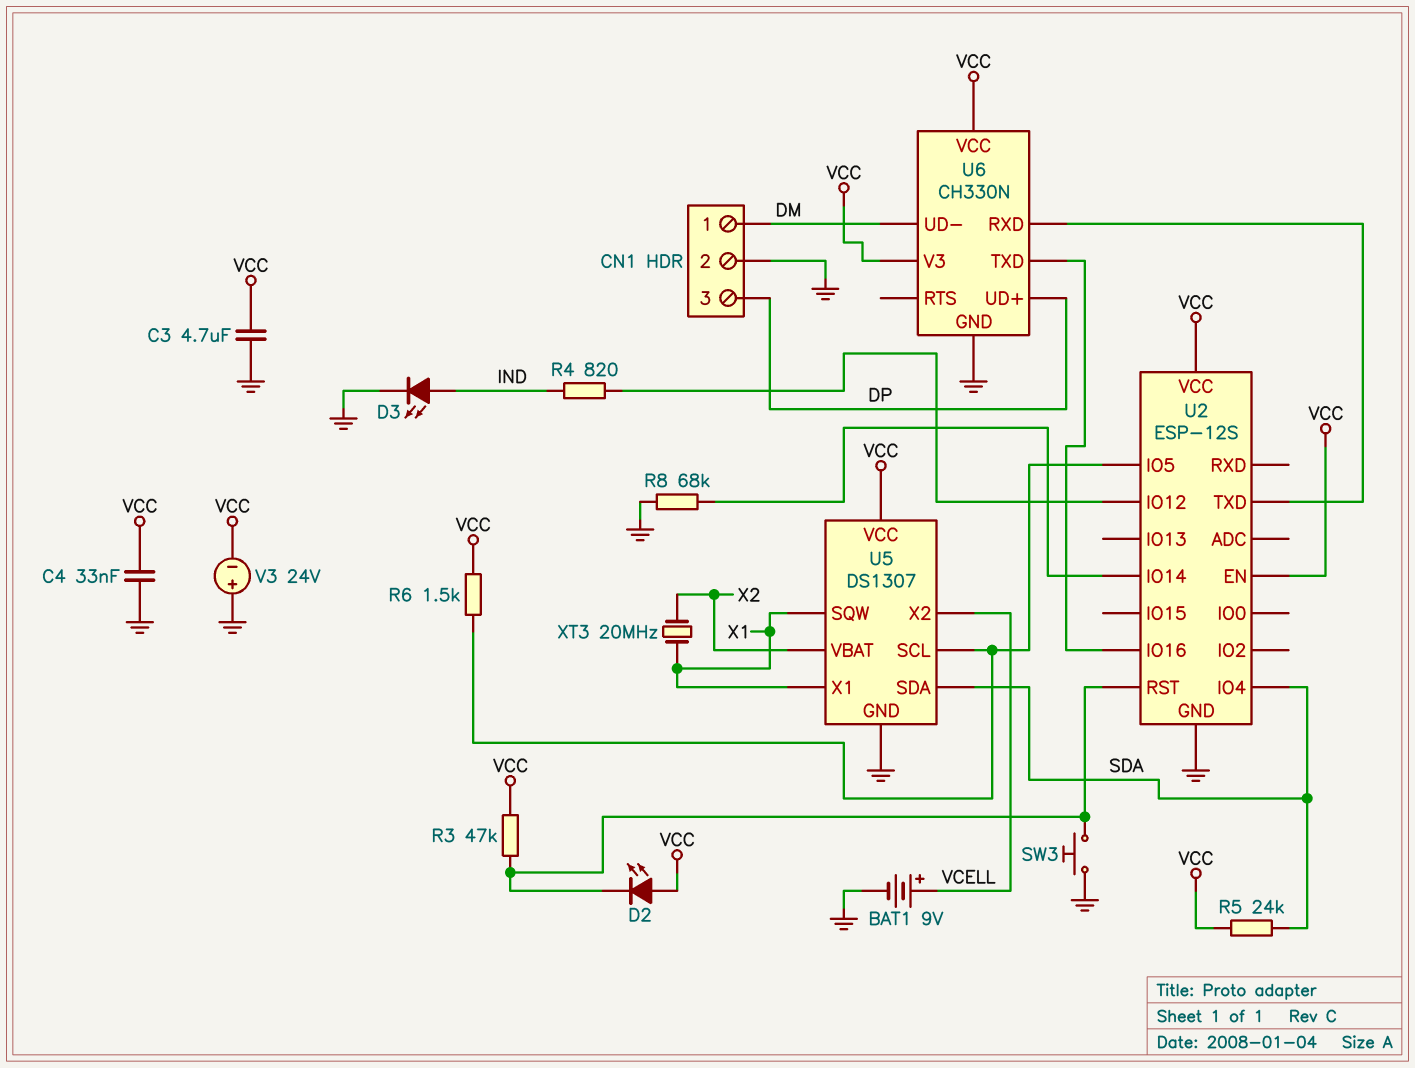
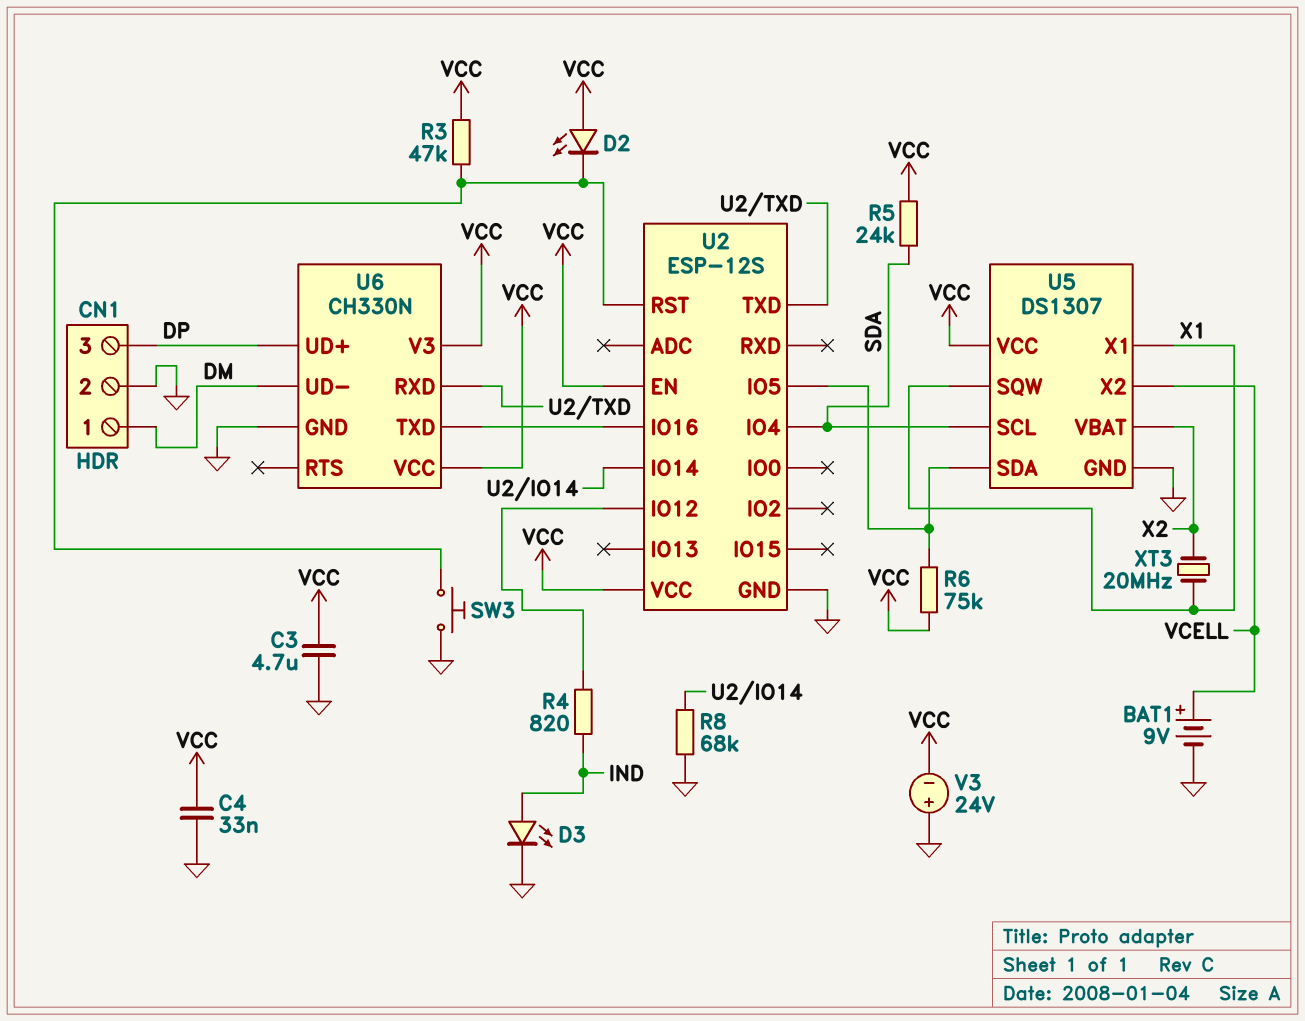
R6: 1.5k (U2/IO5, VCC) -> 75k (U2/IO5, VCC)
U5 pin SCL: U2/IO5 -> SDA
U5 pin SDA: SDA -> U2/IO5

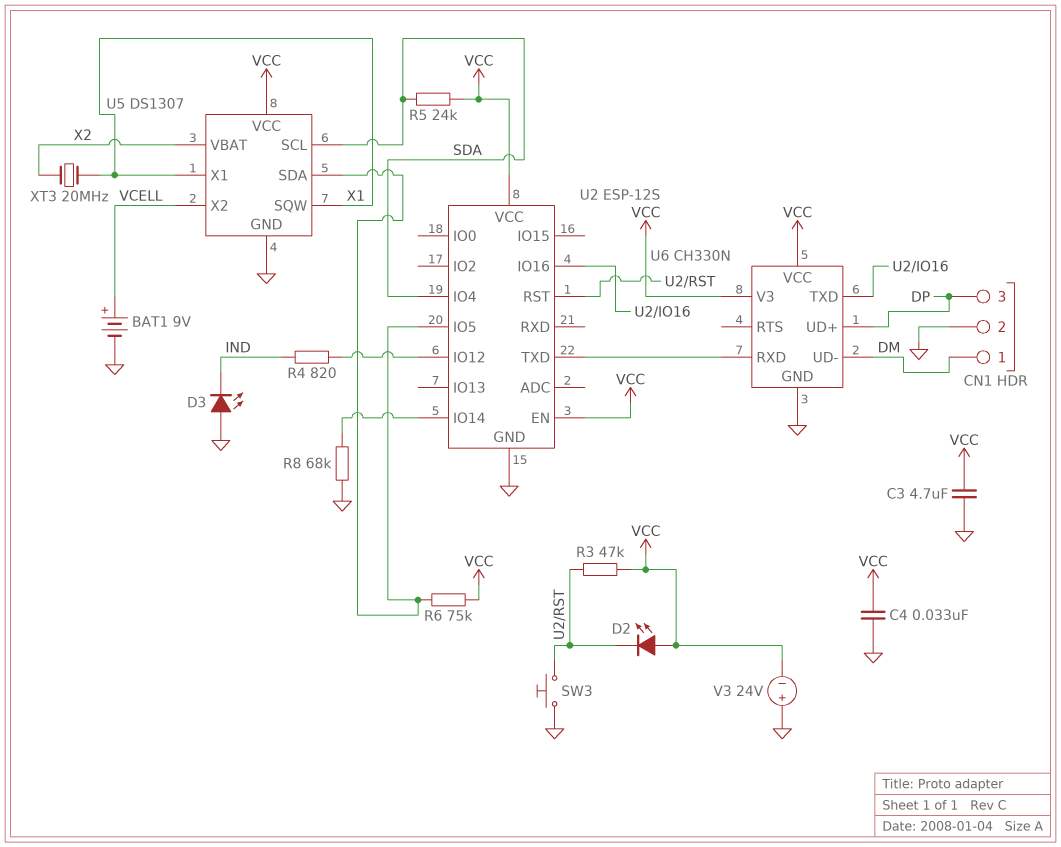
D3: LED (A IND, K GND) -> LED (A GND, K IND)

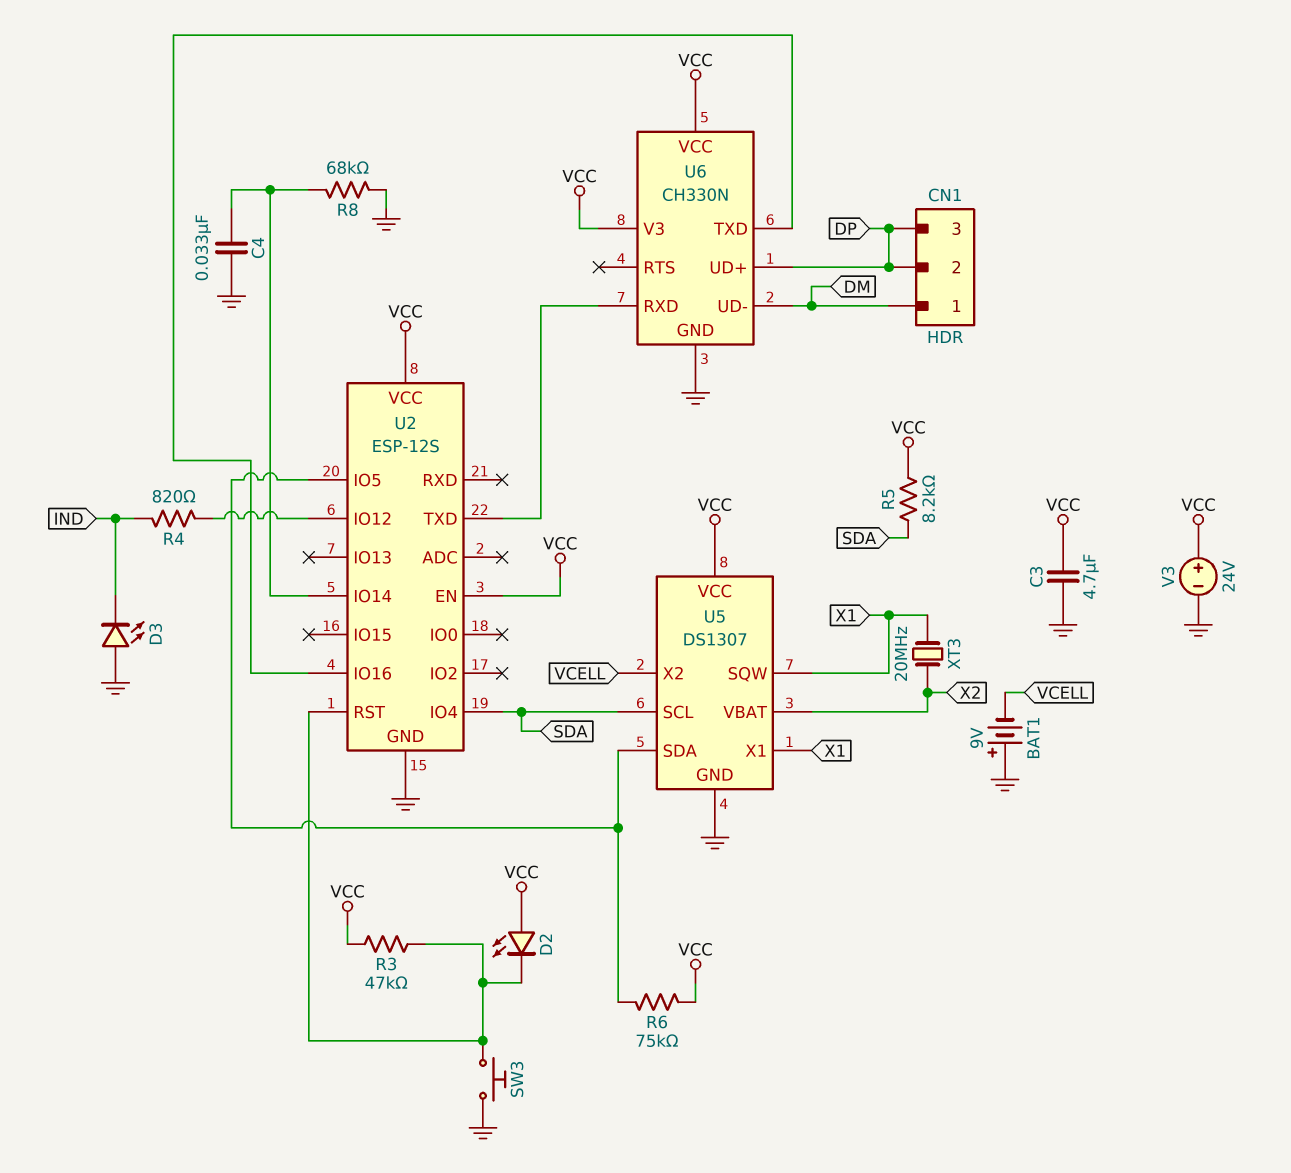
BAT1: 9V (plus VCELL, minus GND) -> 9V (plus GND, minus VCELL)
C4: 33nF (GND, VCC) -> 33nF (GND, U2/IO14)
CN1 pin 2: GND -> DP
R5: 24k (SDA, VCC) -> 8.2k (SDA, VCC)
V3: 24V (plus GND, minus VCC) -> 24V (plus VCC, minus GND)

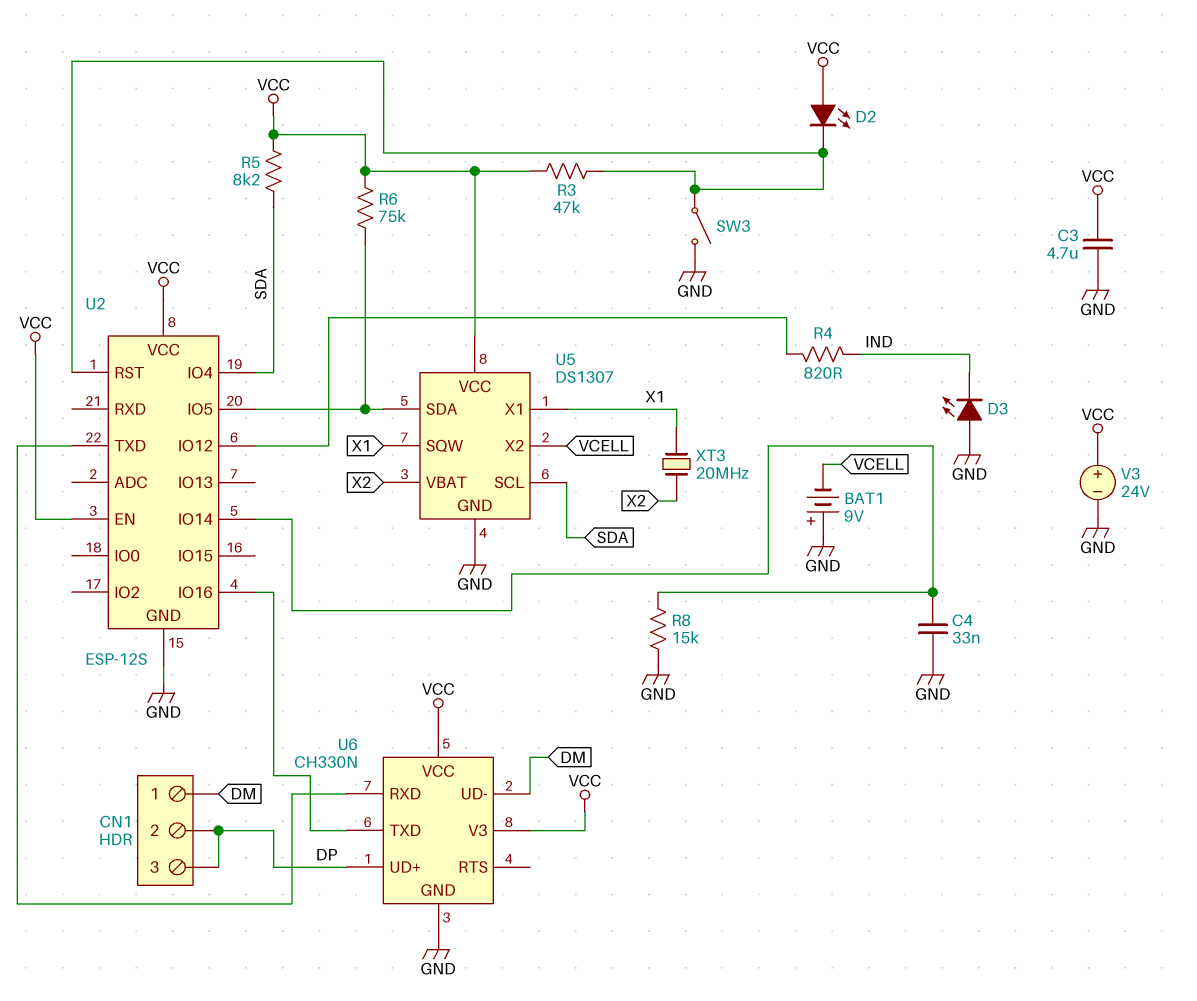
R8: 68k (GND, U2/IO14) -> 15k (GND, U2/IO14)
SW3: button (GND, U2/RST) -> switch (GND, U2/RST)

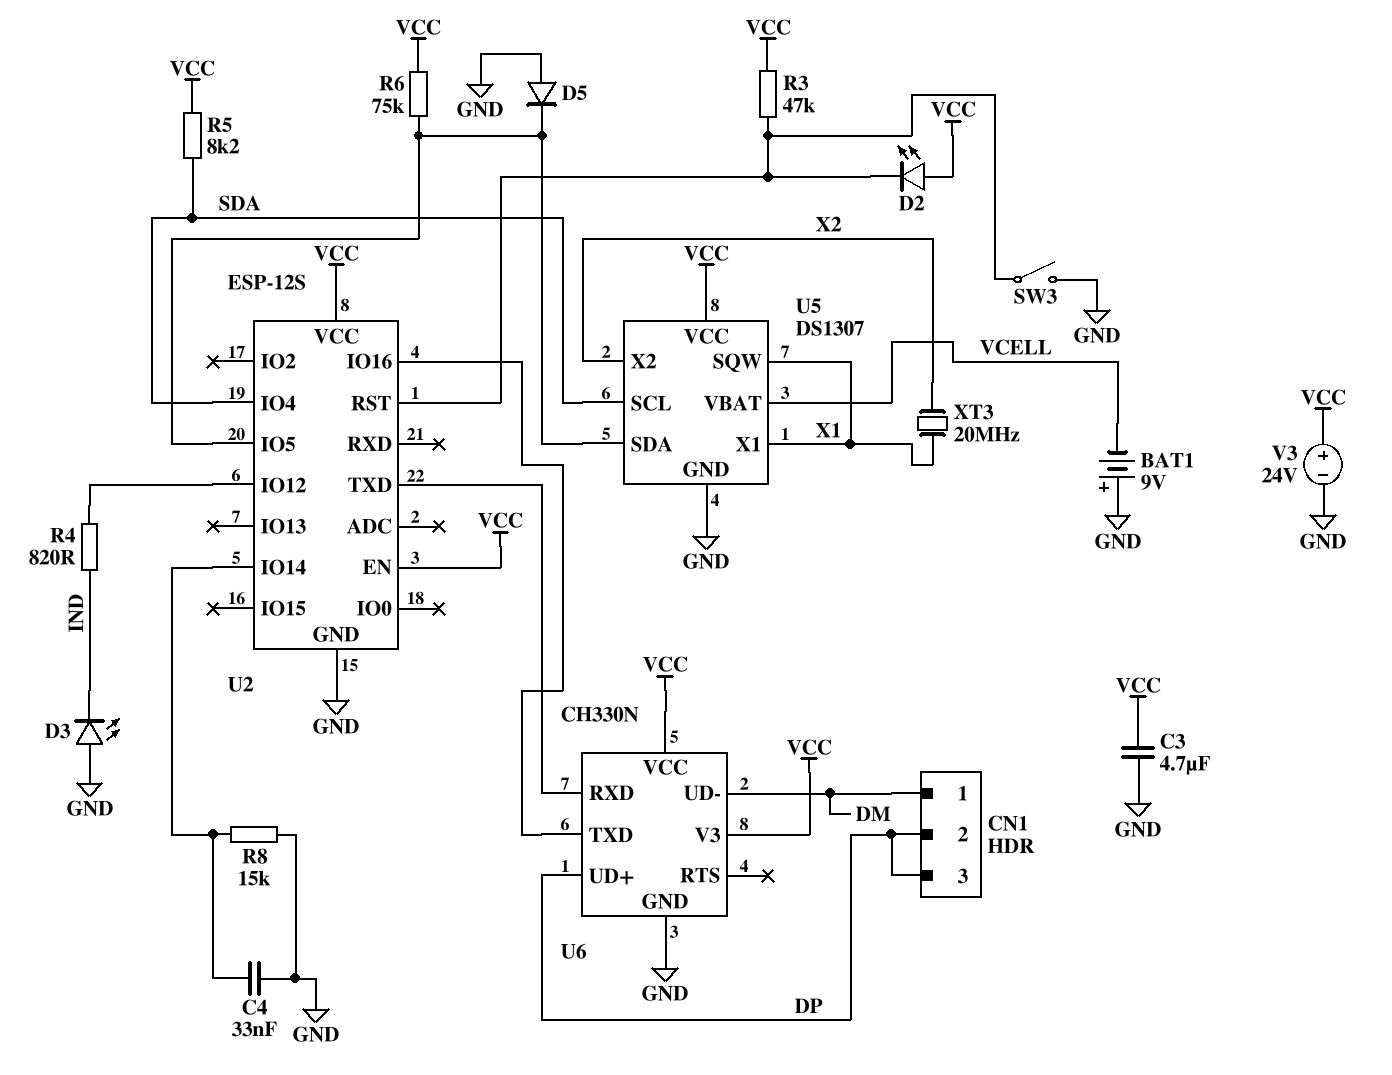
D5: none -> diode (A GND, K U2/IO5)
U5 pin VBAT: X2 -> VCELL
U5 pin X2: VCELL -> X2

